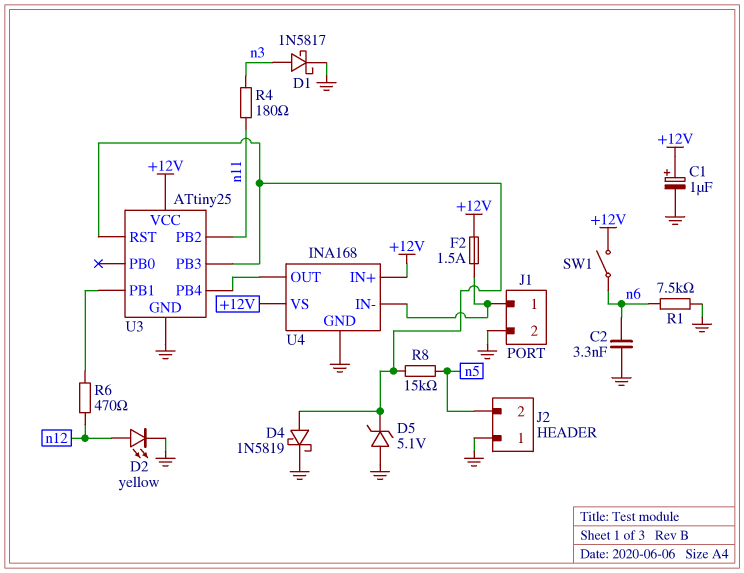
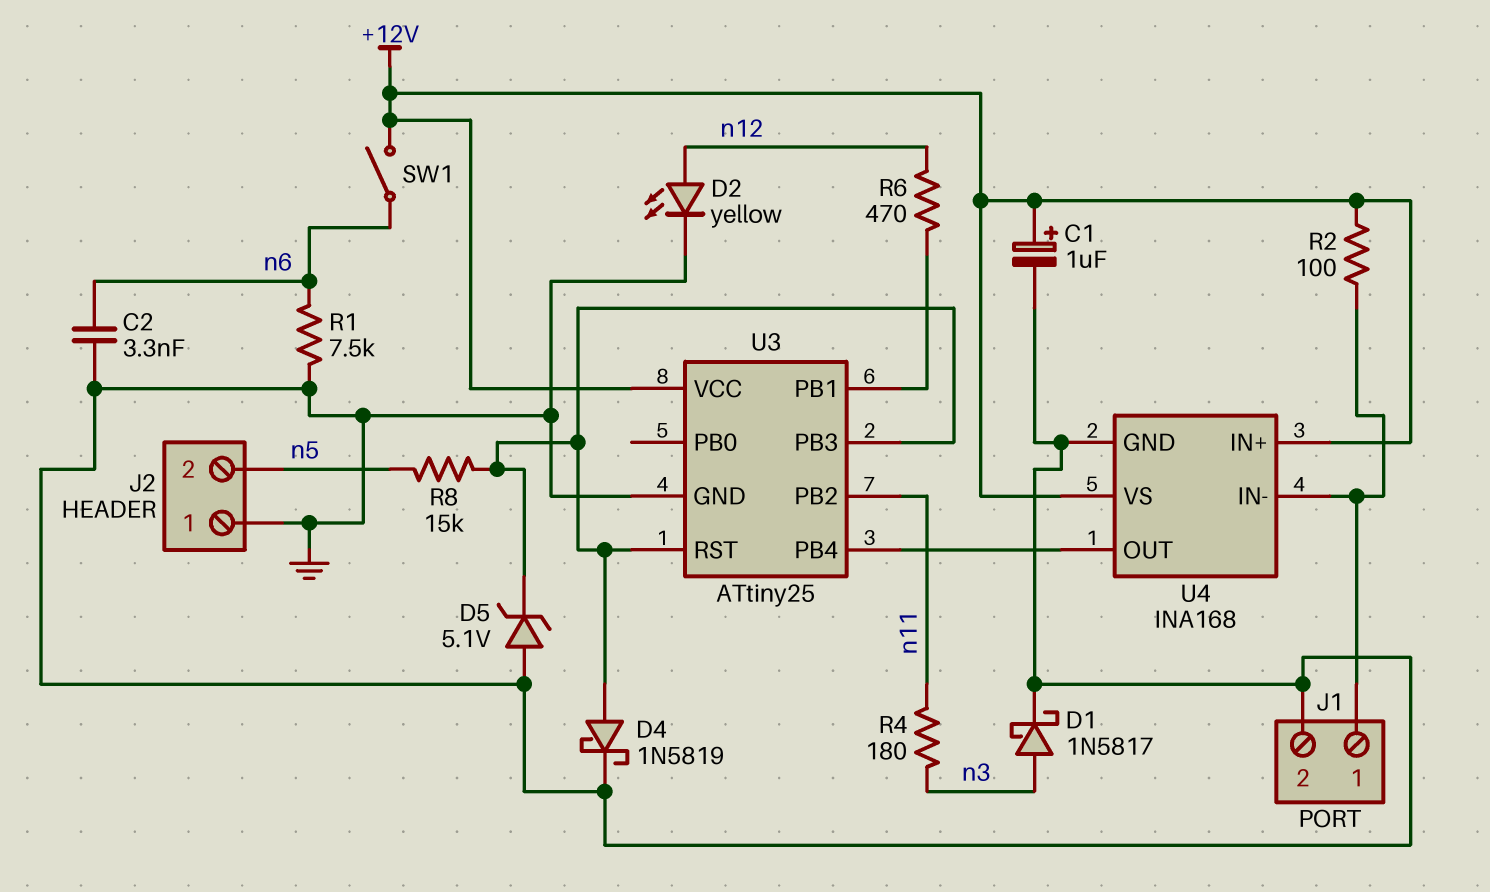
F2: 1.5A (+12V, J1/1) -> none
R2: none -> 100 (+12V, J1/1)

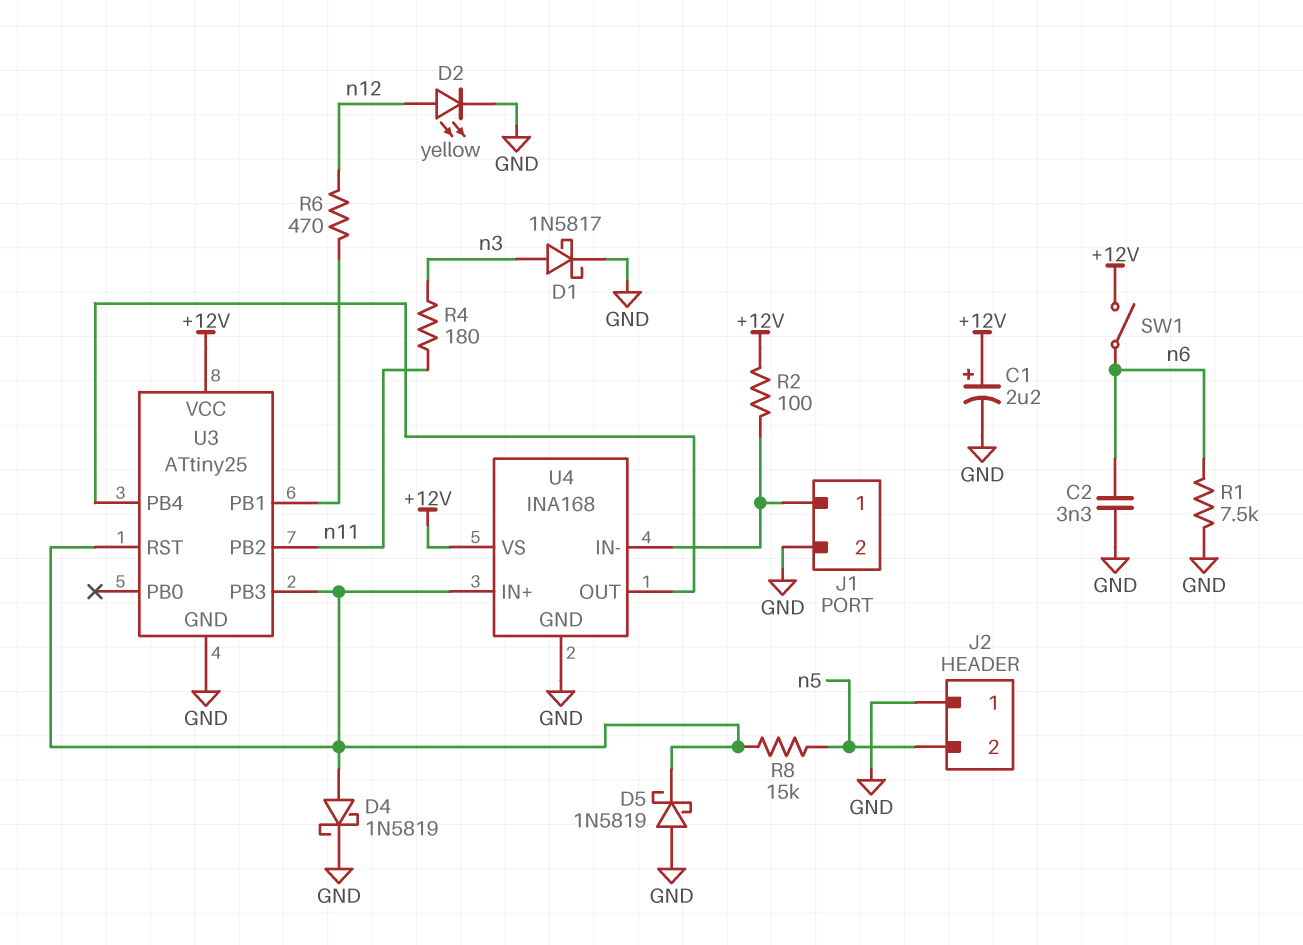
C1: 1uF (plus +12V, minus GND) -> 2.2uF (plus +12V, minus GND)
D5: zener 5.1V (A GND, K U3/PB3) -> schottky 1N5819 (A GND, K U3/PB3)
U4 pin IN+: +12V -> U3/PB3

